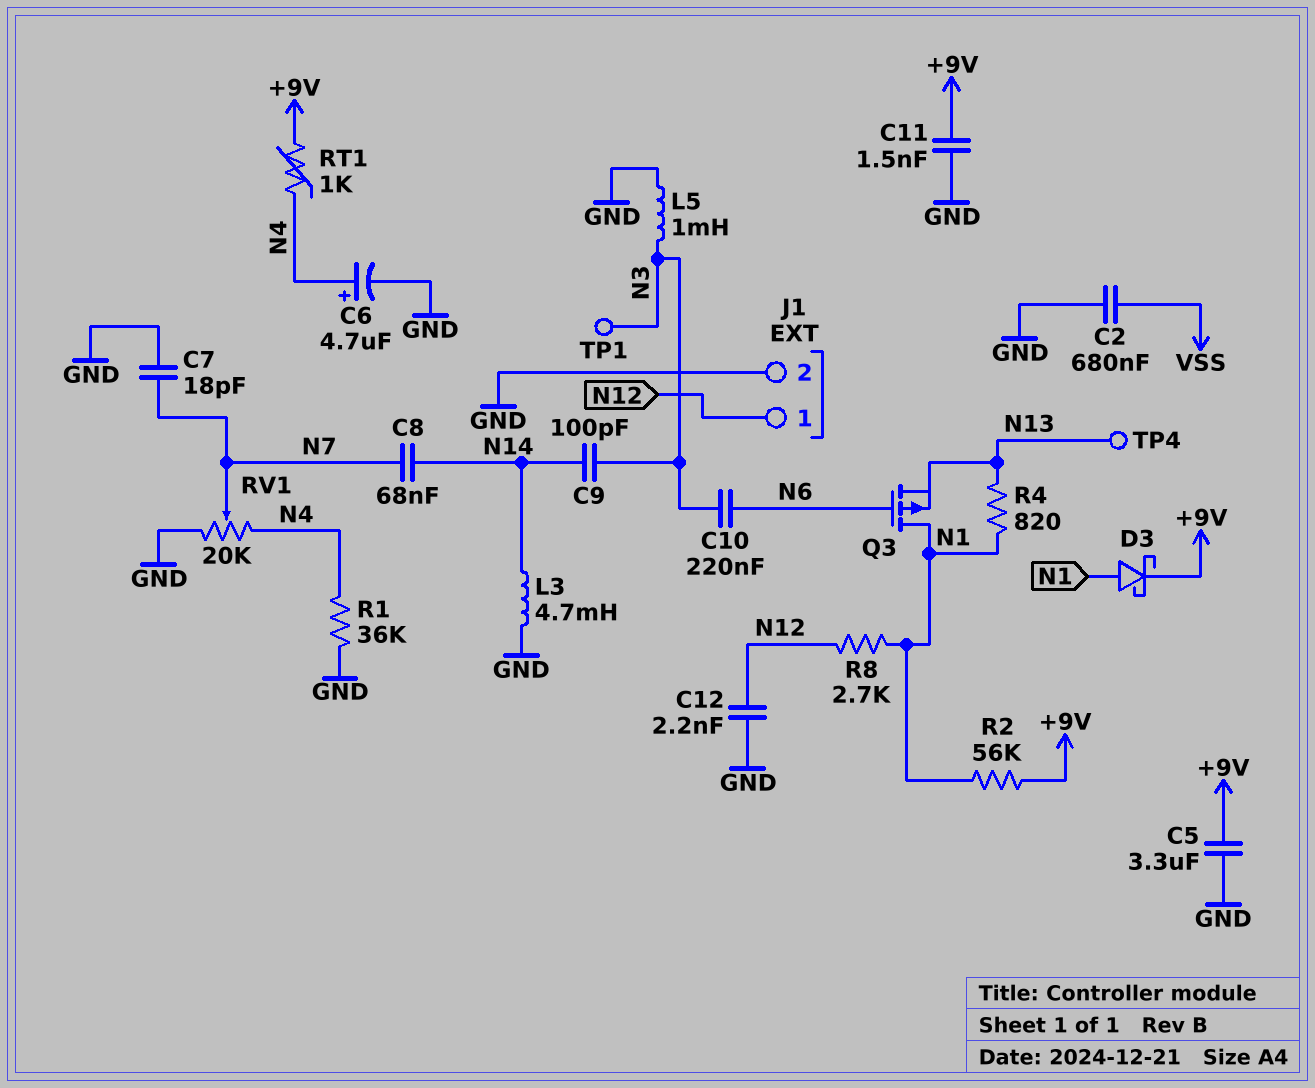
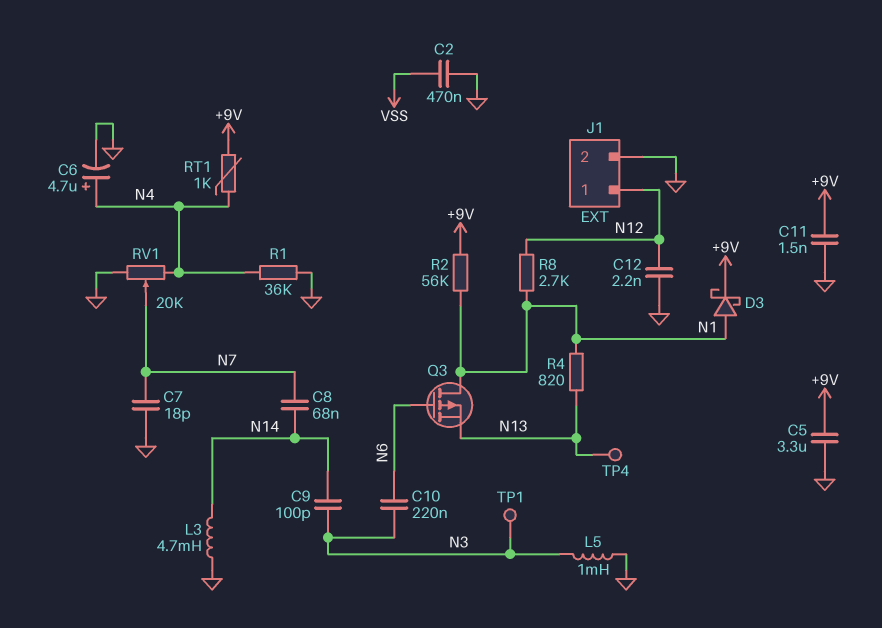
C2: 680nF (GND, VSS) -> 470nF (GND, VSS)

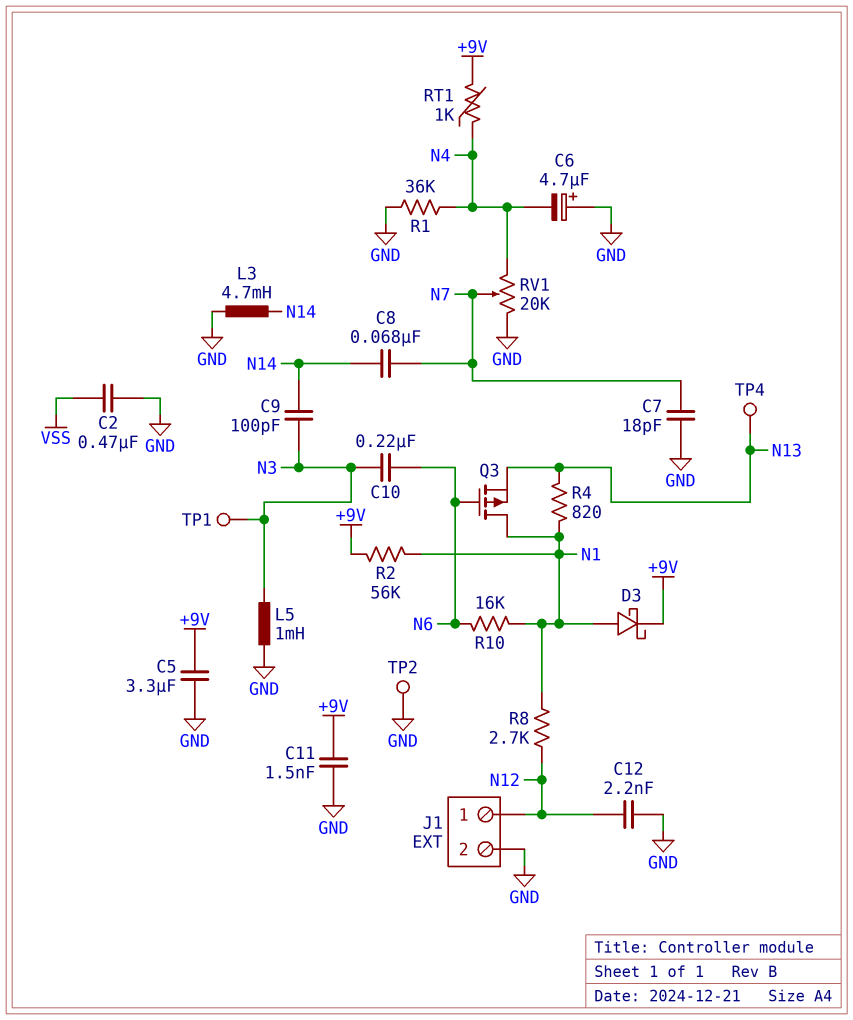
C6: 4.7uF (plus N4, minus GND) -> 4.7uF (plus GND, minus N4)
R10: none -> 16k (N1, N6)
TP2: none -> test point (GND)

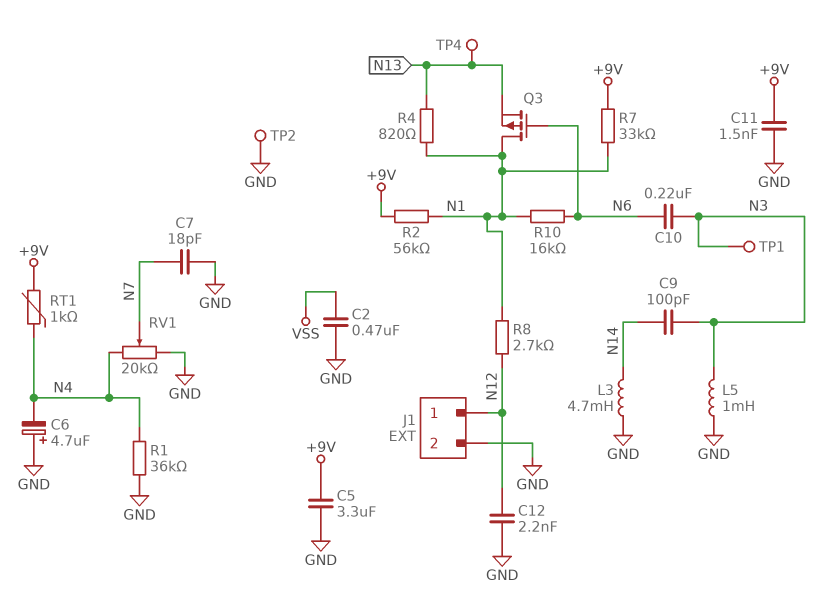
C8: 68nF (N7, N14) -> none
D3: schottky (A N1, K +9V) -> none
R7: none -> 33k (+9V, N1)

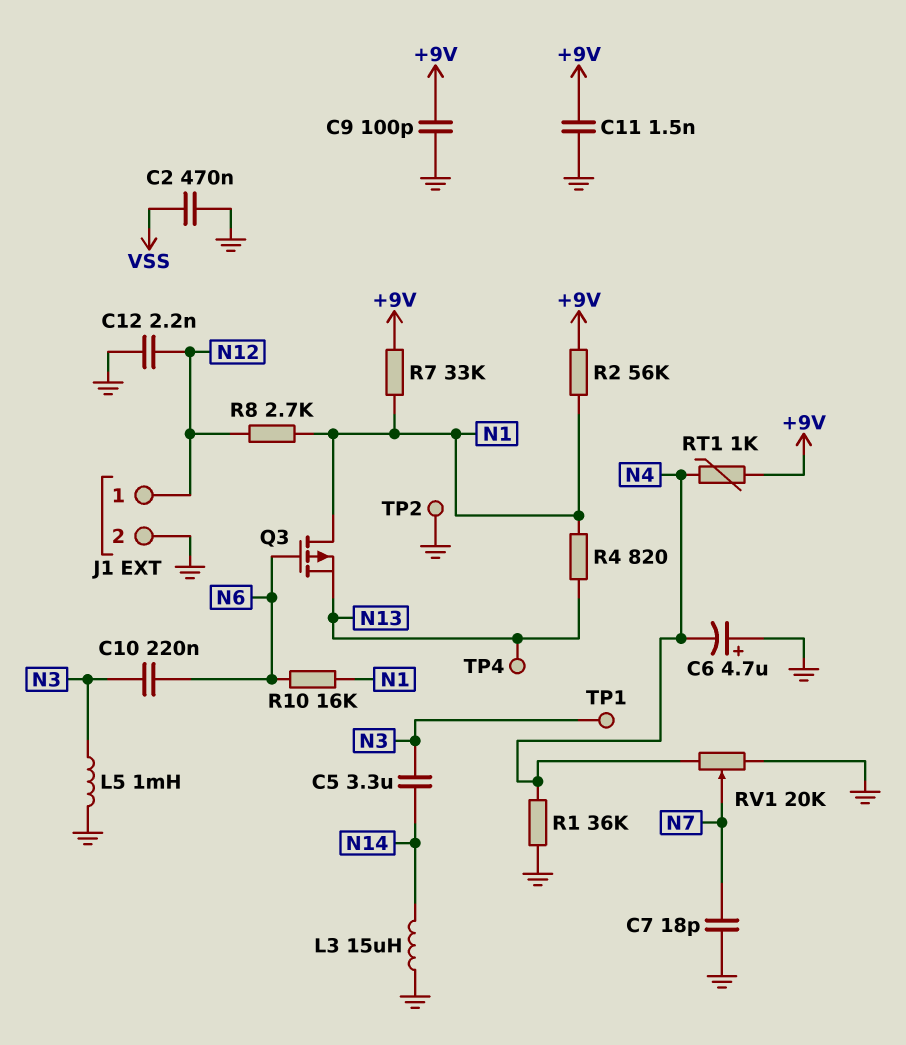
C5: 3.3uF (+9V, GND) -> 3.3uF (N3, N14)
C9: 100pF (N3, N14) -> 100pF (+9V, GND)
L3: 4.7mH (GND, N14) -> 15uH (GND, N14)

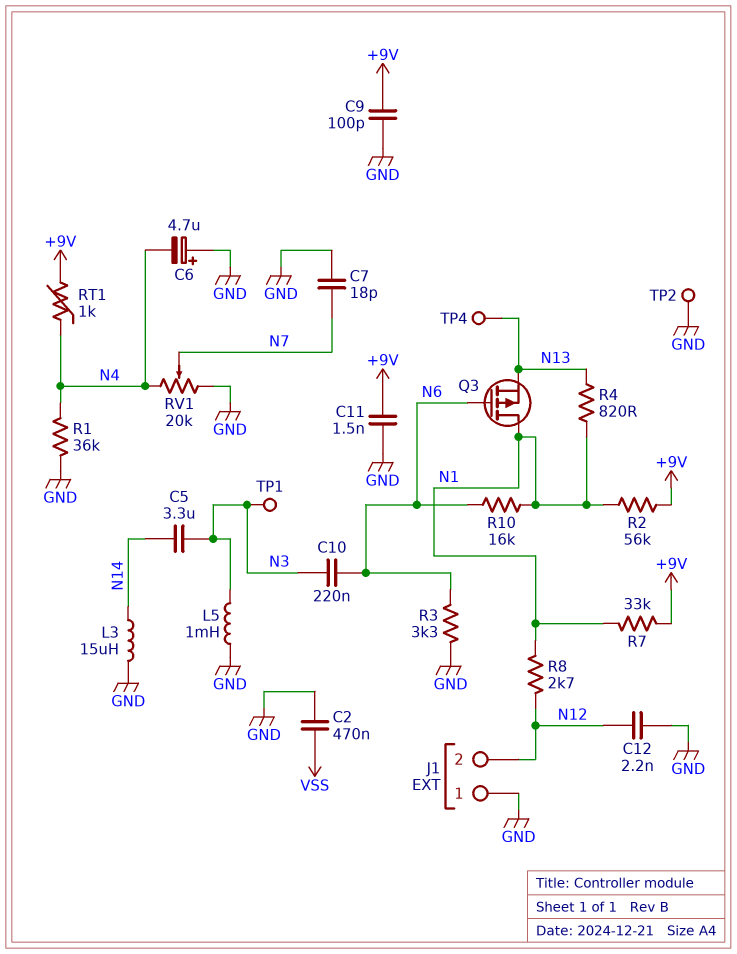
J1 pin 1: N12 -> GND
J1 pin 2: GND -> N12
R3: none -> 3.3k (GND, N6)

